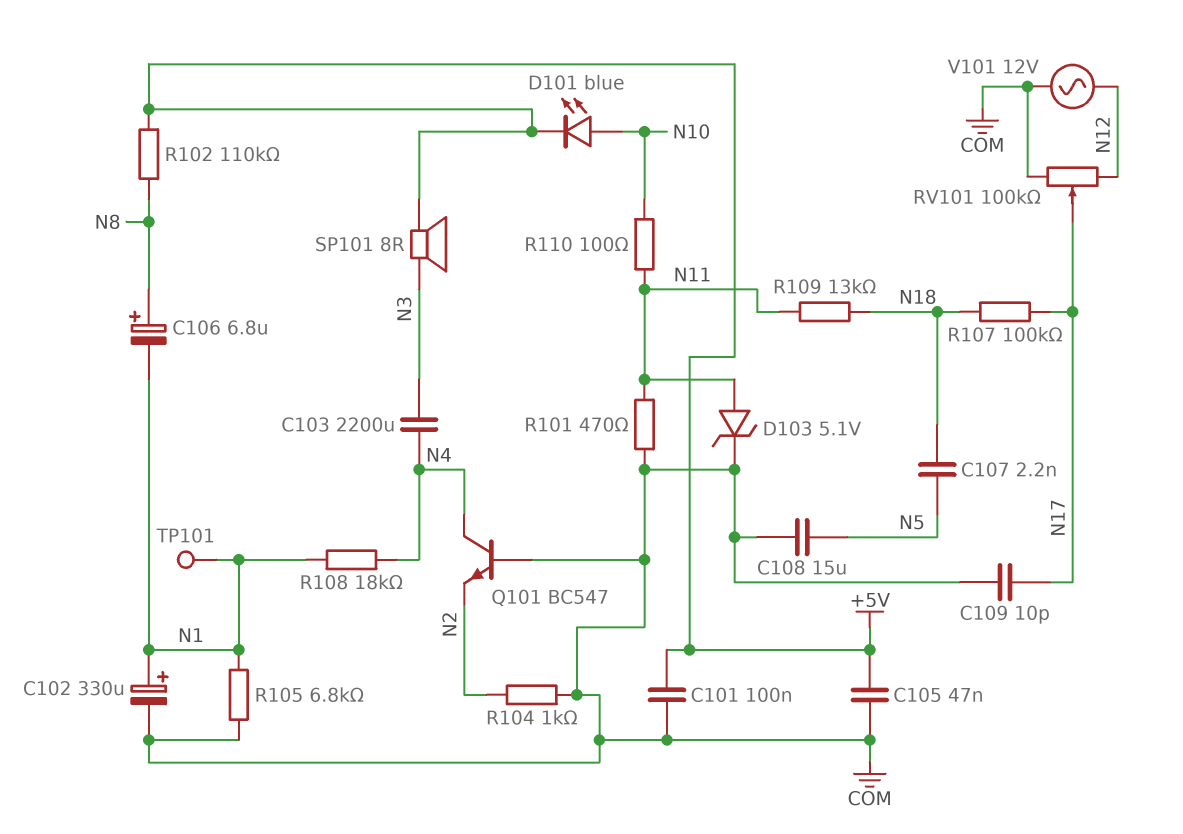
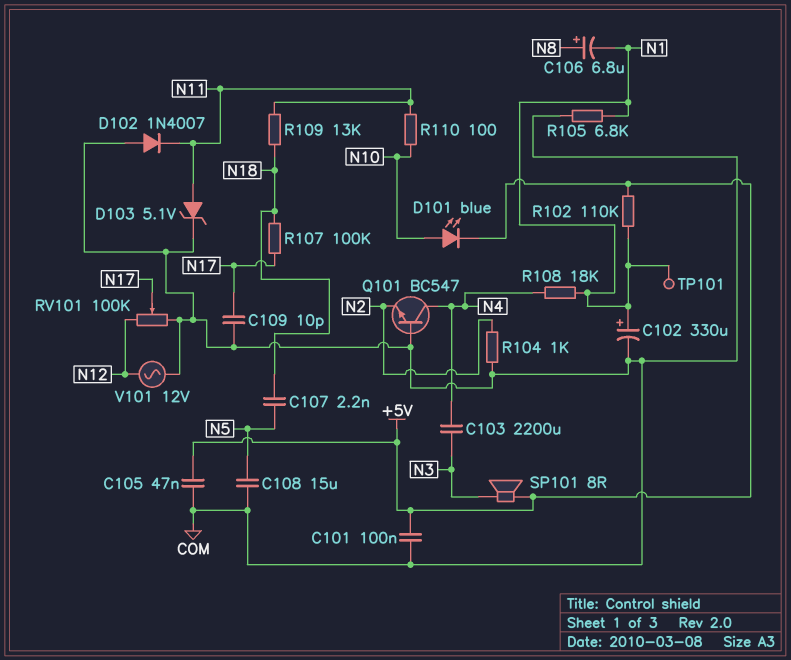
D102: none -> diode 1N4007 (A COM, K N11)
R101: 470 (COM, N11) -> none
R102: 110k (+5V, N8) -> 110k (+5V, N1)

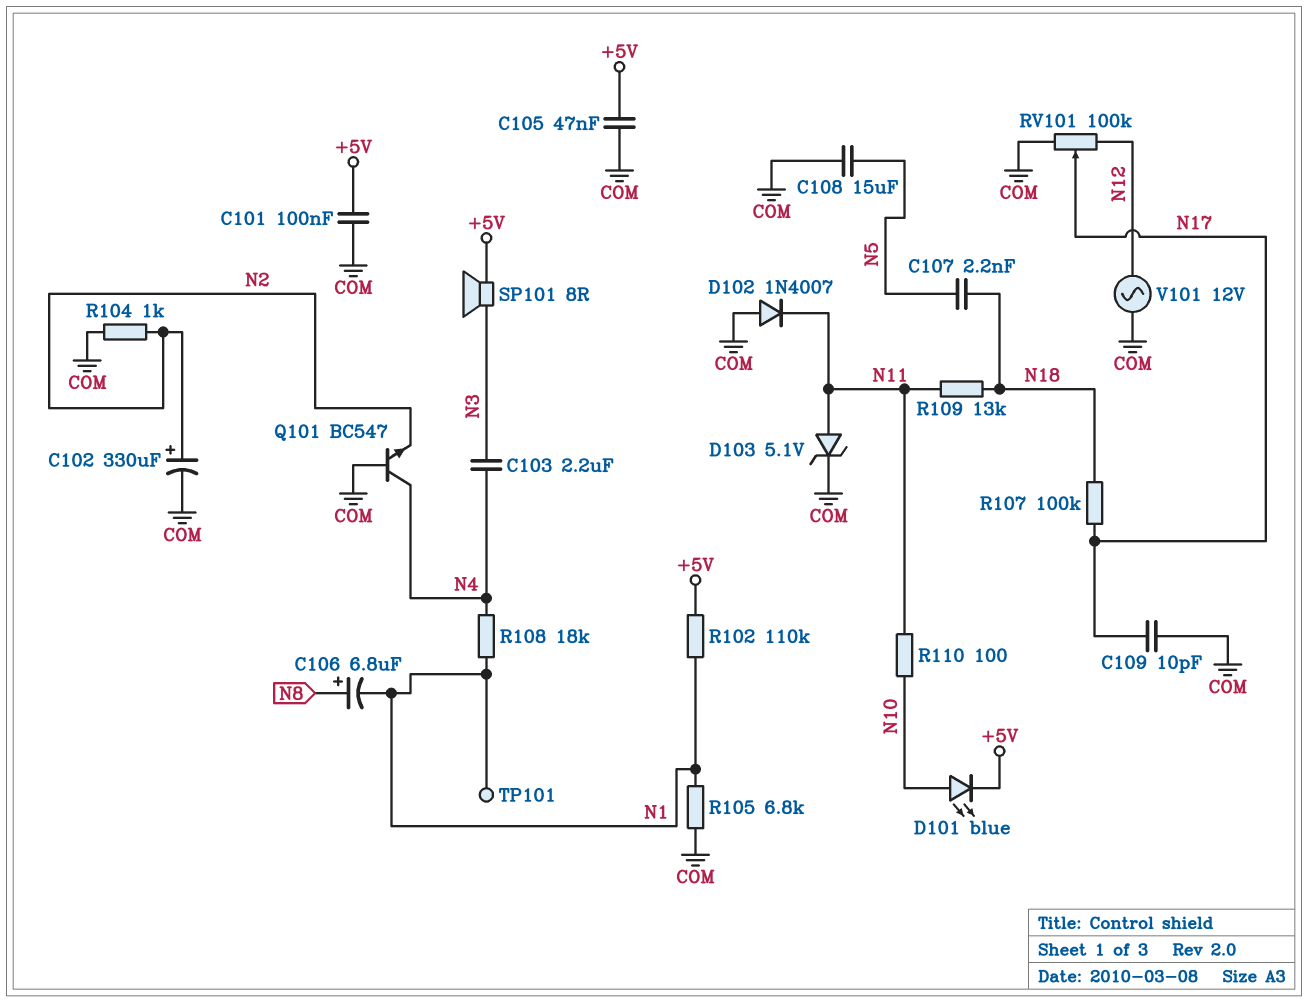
C102: 330uF (plus N1, minus COM) -> 330uF (plus N2, minus COM)
C103: 2200uF (N3, N4) -> 2.2uF (N3, N4)

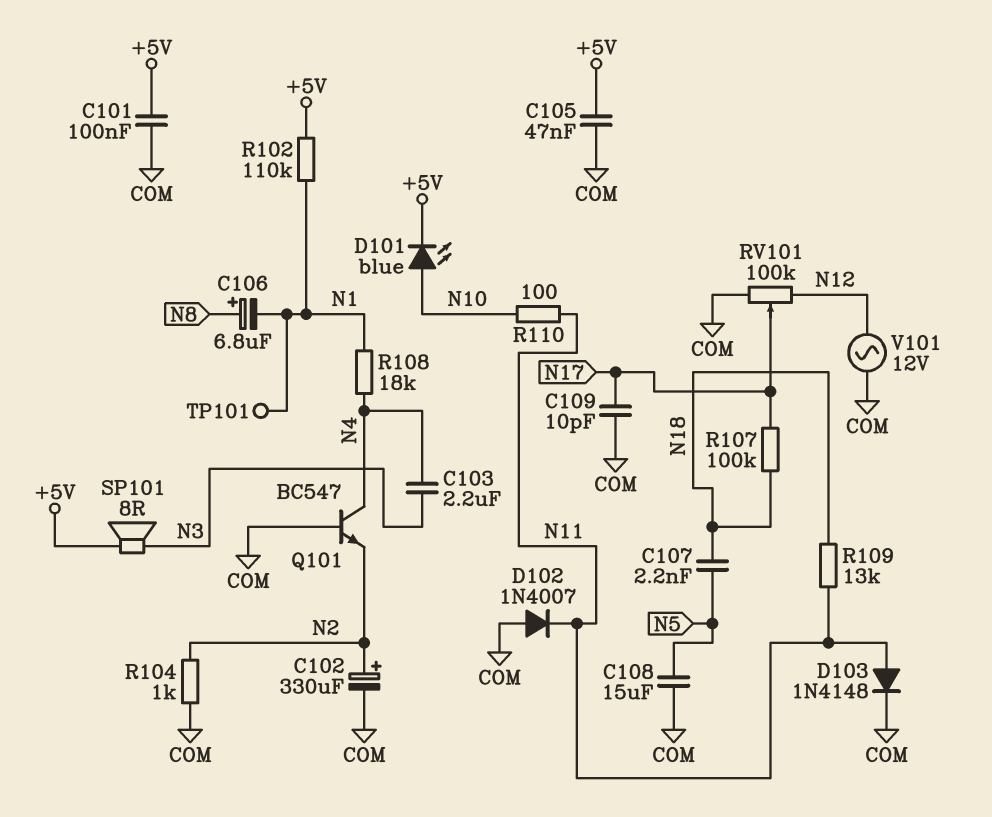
D103: zener 5.1V (A N11, K COM) -> diode 1N4148 (A N11, K COM)
R105: 6.8k (COM, N1) -> none

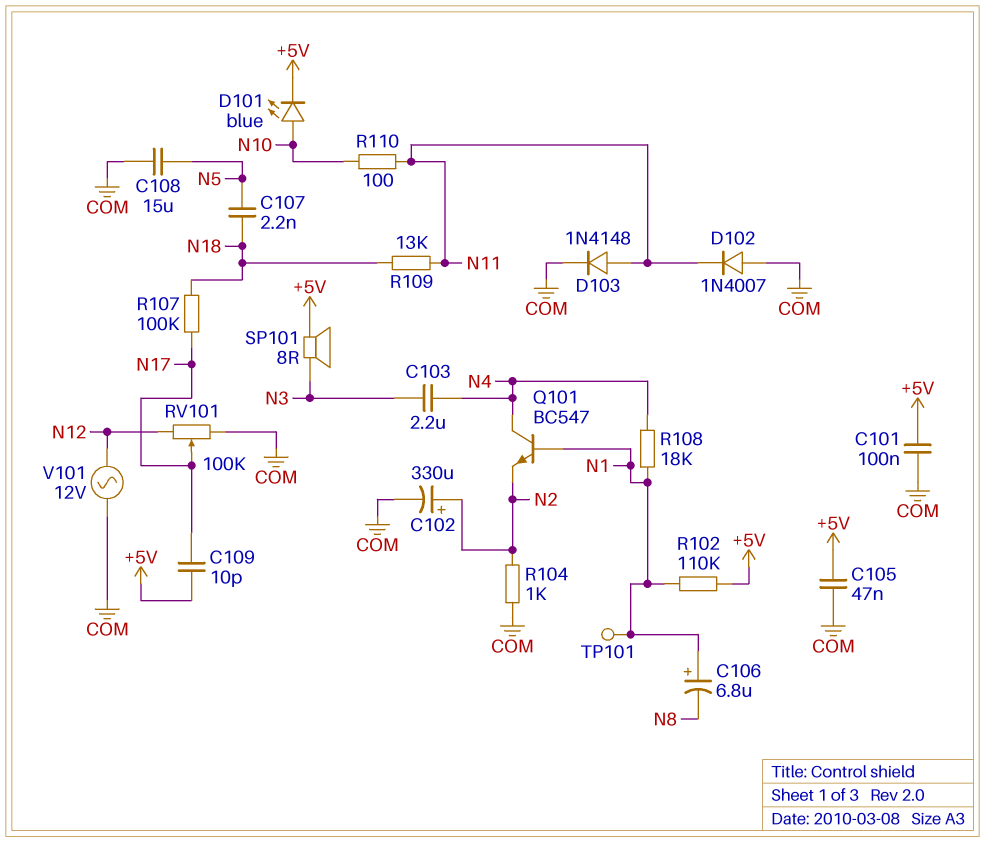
C106: 6.8uF (plus N8, minus N1) -> 6.8uF (plus N1, minus N8)
C109: 10pF (COM, N17) -> 10pF (+5V, N17)
Q101: NPN BC547 (B COM, C N4, E N2) -> NPN BC547 (B N1, C N4, E N2)

